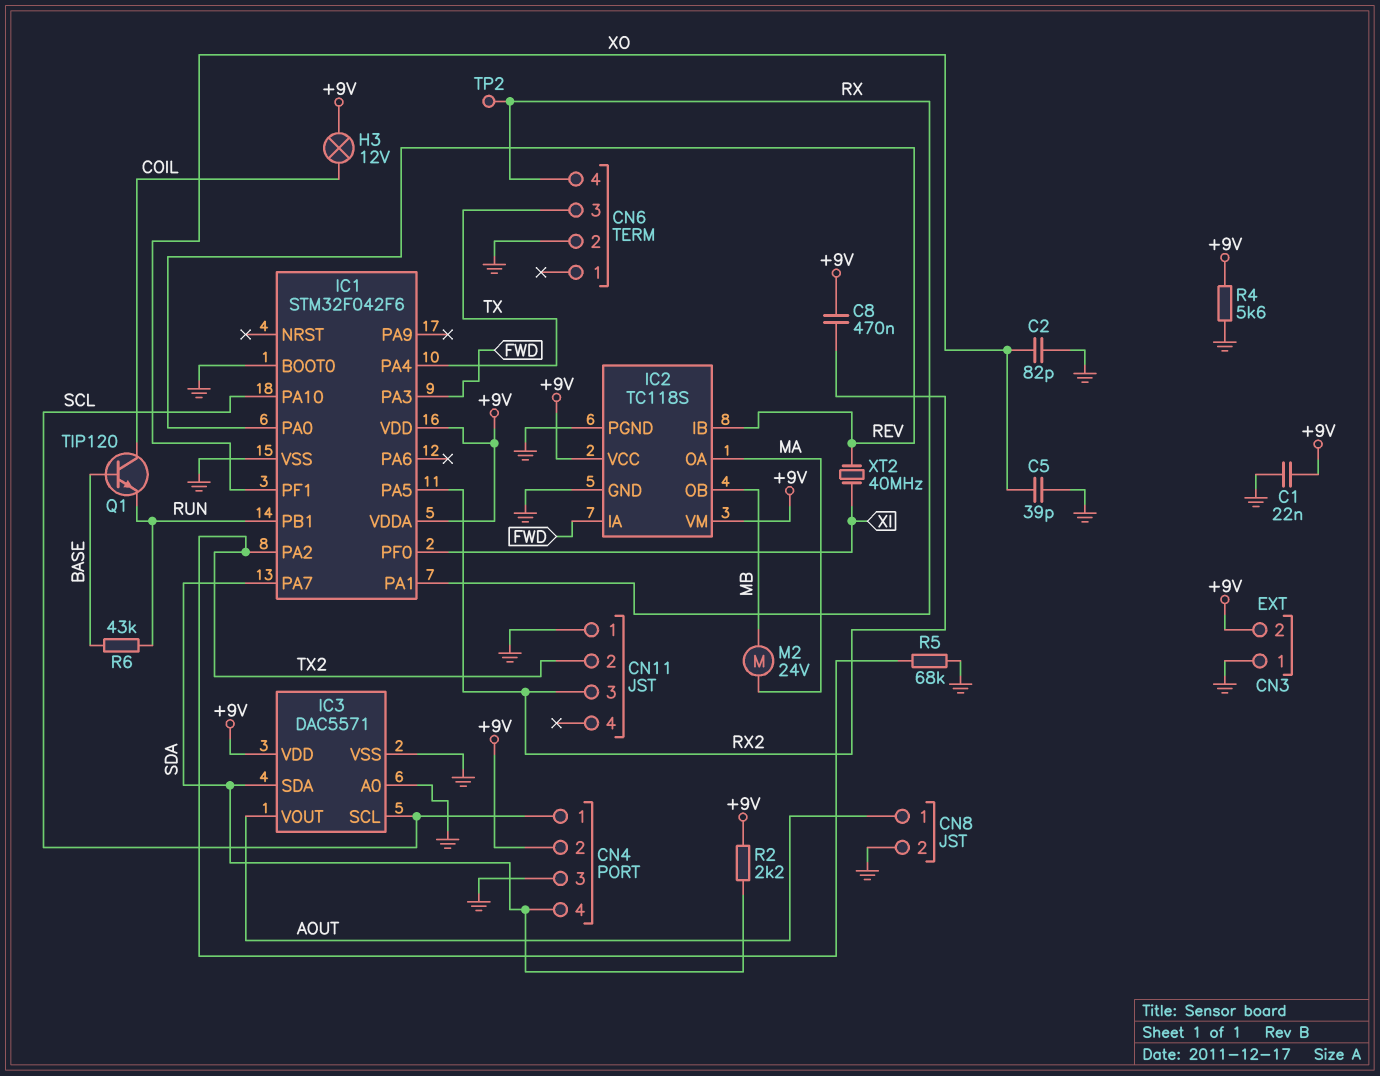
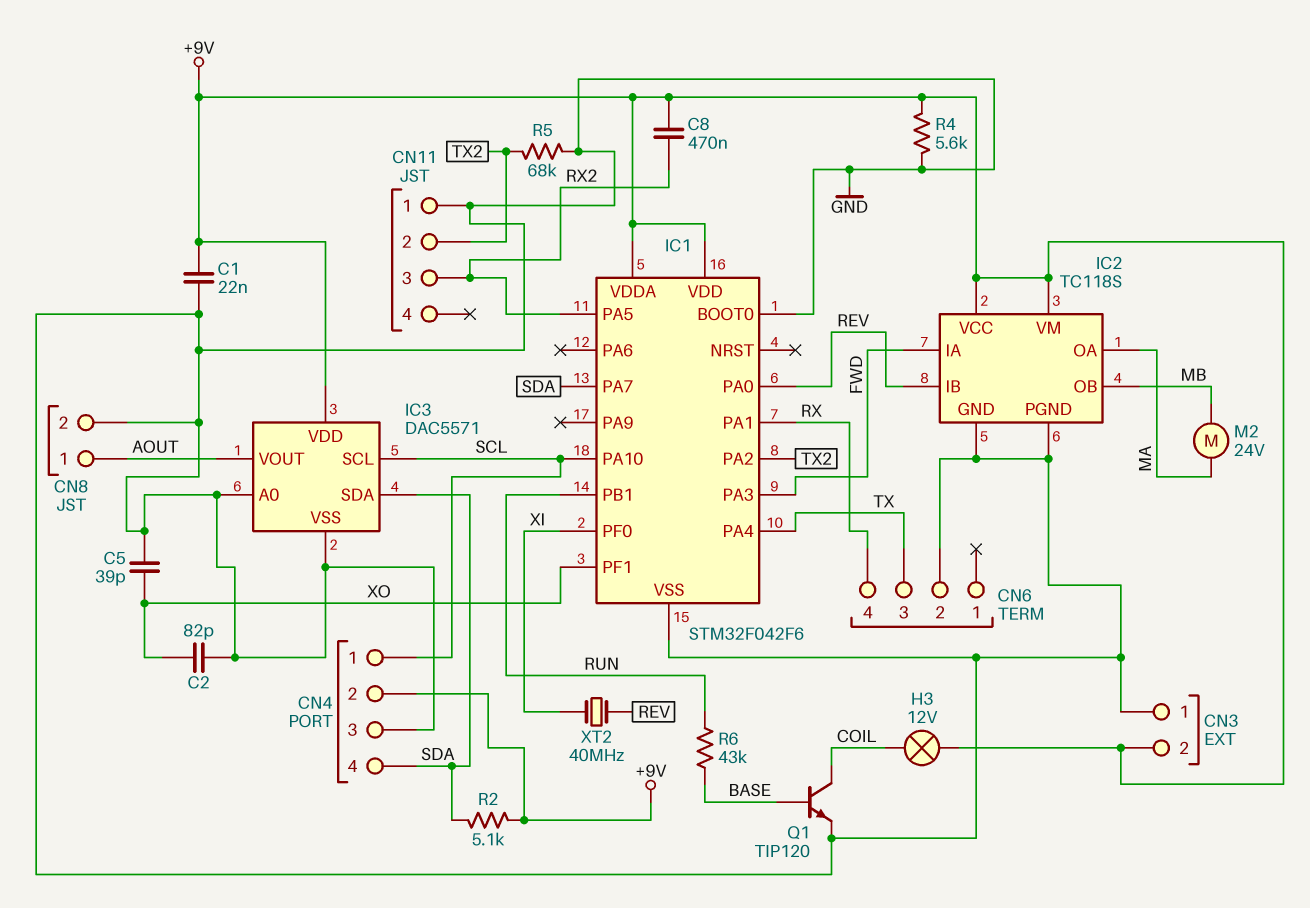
Q1: NPN TIP120 (B BASE, C COIL, E RUN) -> NPN TIP120 (B BASE, C COIL, E GND)
R2: 2.2k (+9V, SDA) -> 5.1k (+9V, SDA)
TP2: test point (RX) -> none

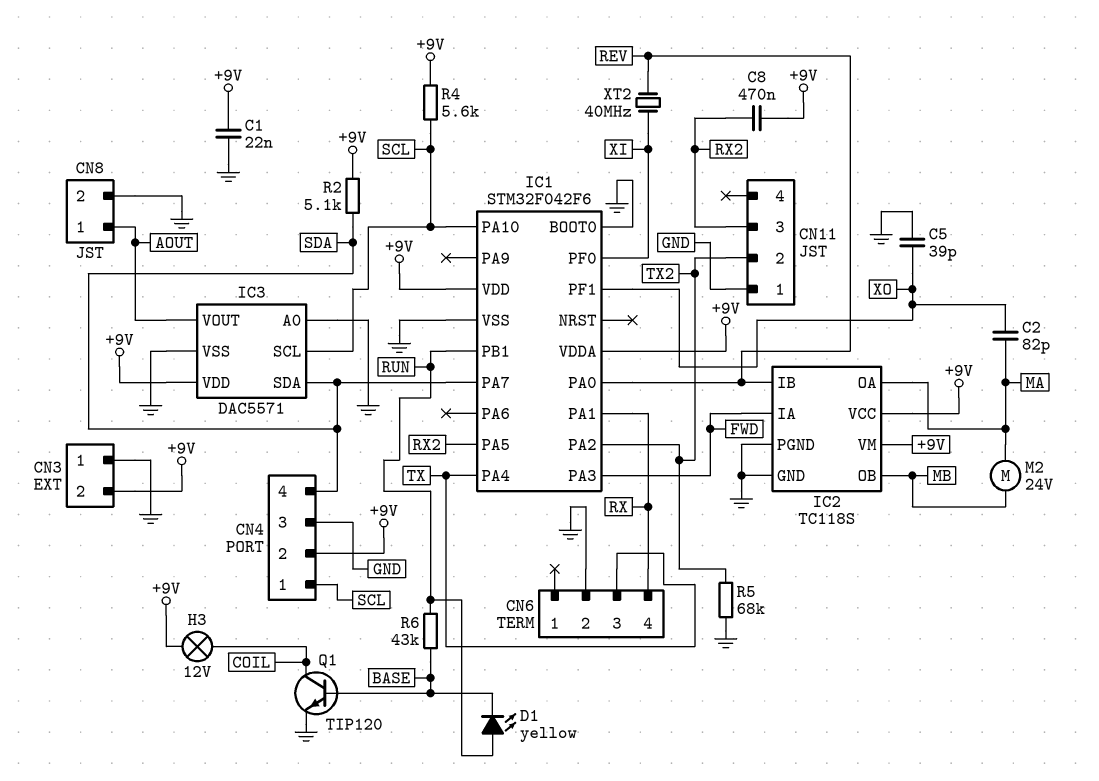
C2: 82pF (GND, XO) -> 82pF (MA, XO)
D1: none -> LED yellow (A RUN, K BASE)
R4: 5.6k (+9V, GND) -> 5.6k (+9V, SCL)

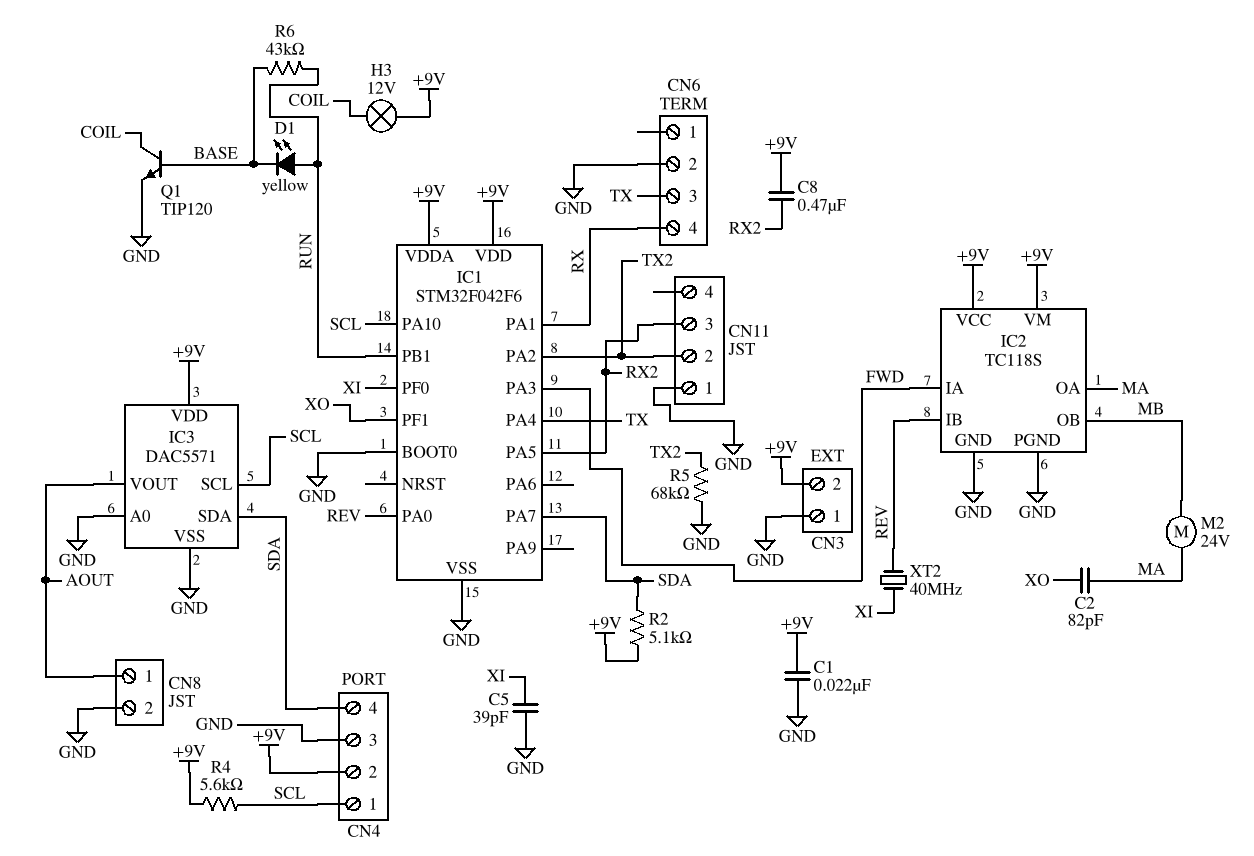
C5: 39pF (GND, XO) -> 39pF (GND, XI)

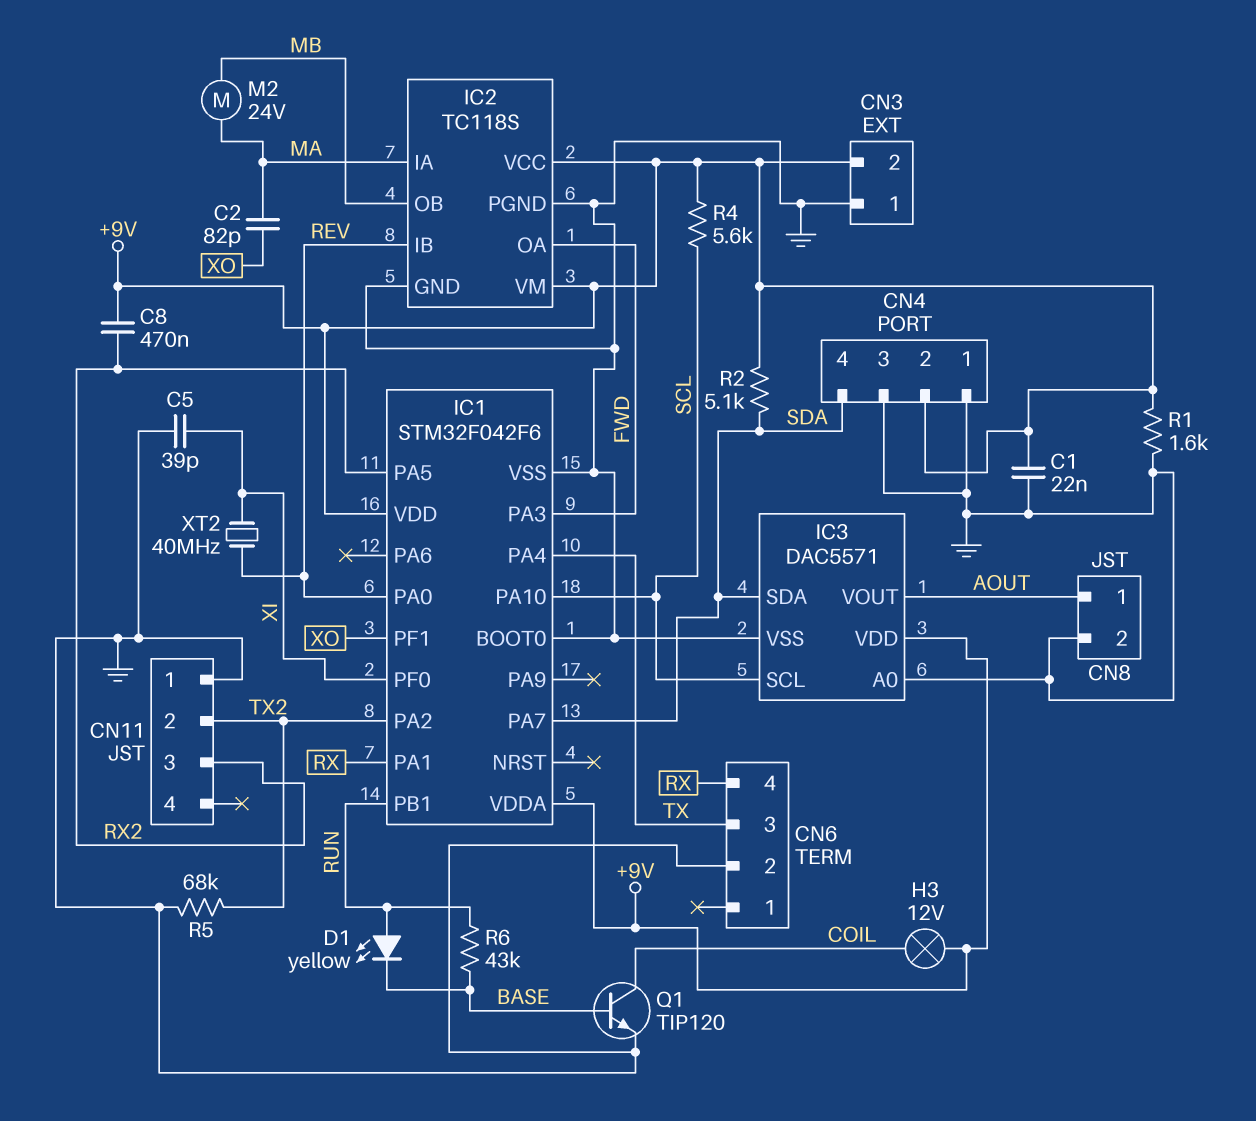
CN4 pin 1: SCL -> GND
IC2 pin IA: FWD -> MA
IC2 pin OA: MA -> FWD
R1: none -> 1.6k (+9V, GND)

